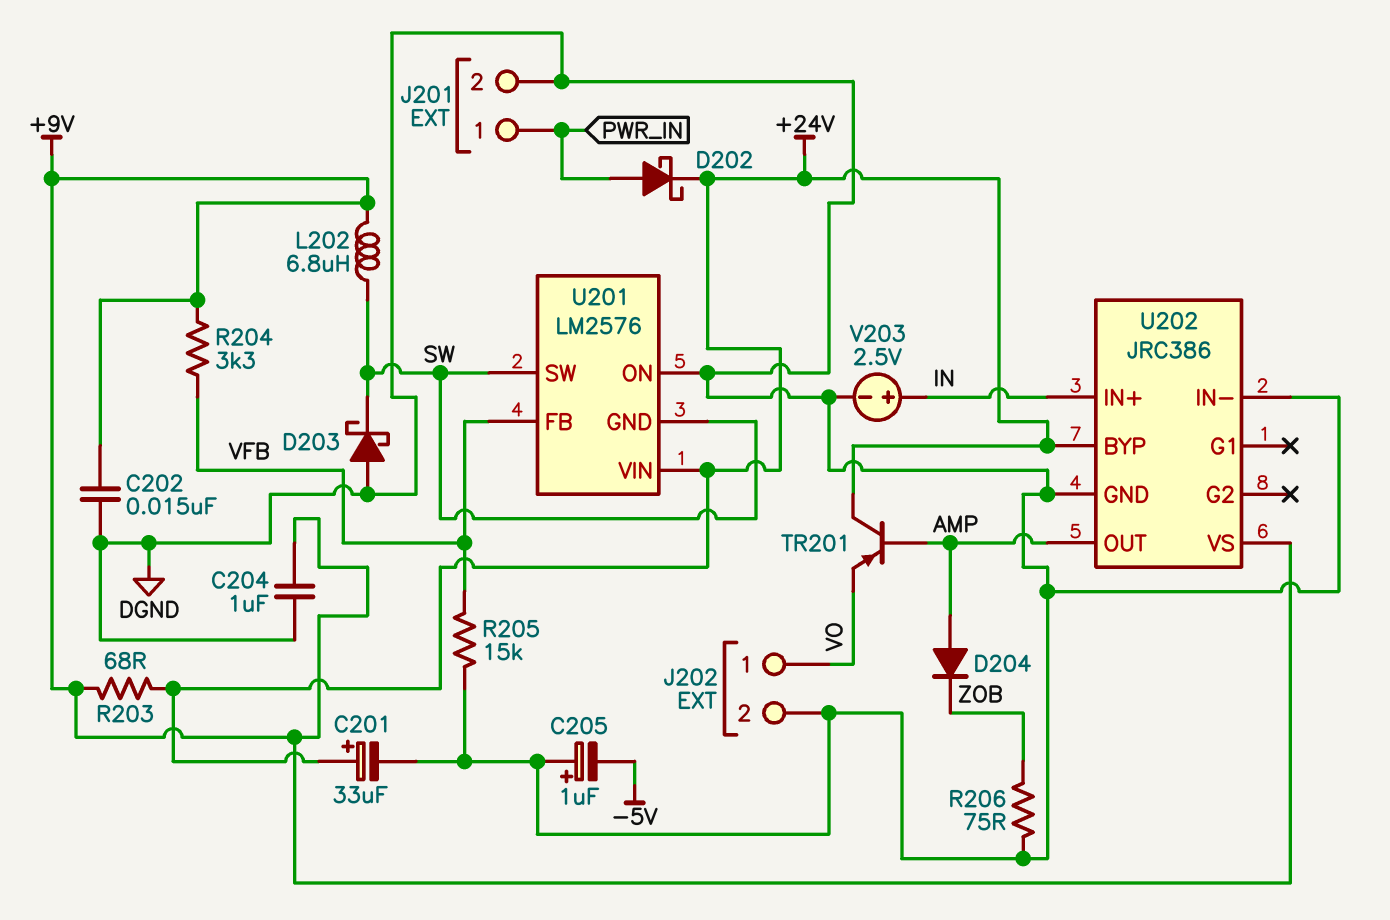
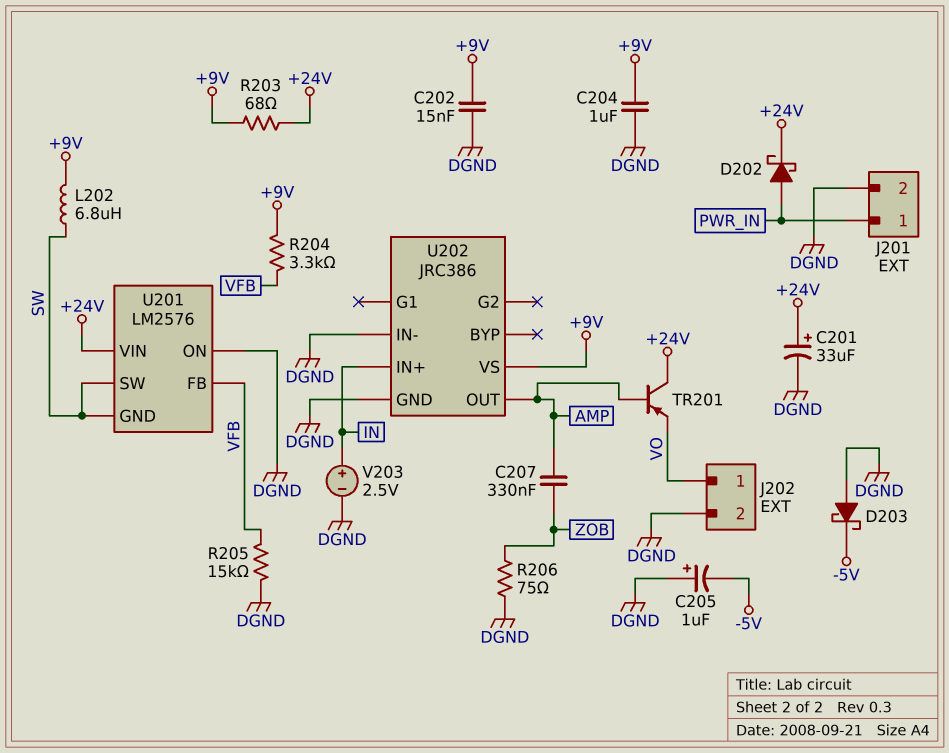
C207: none -> 330nF (AMP, ZOB)
D203: schottky (A DGND, K SW) -> schottky (A DGND, K -5V)
D204: diode (A AMP, K ZOB) -> none
U202 pin BYP: +24V -> none

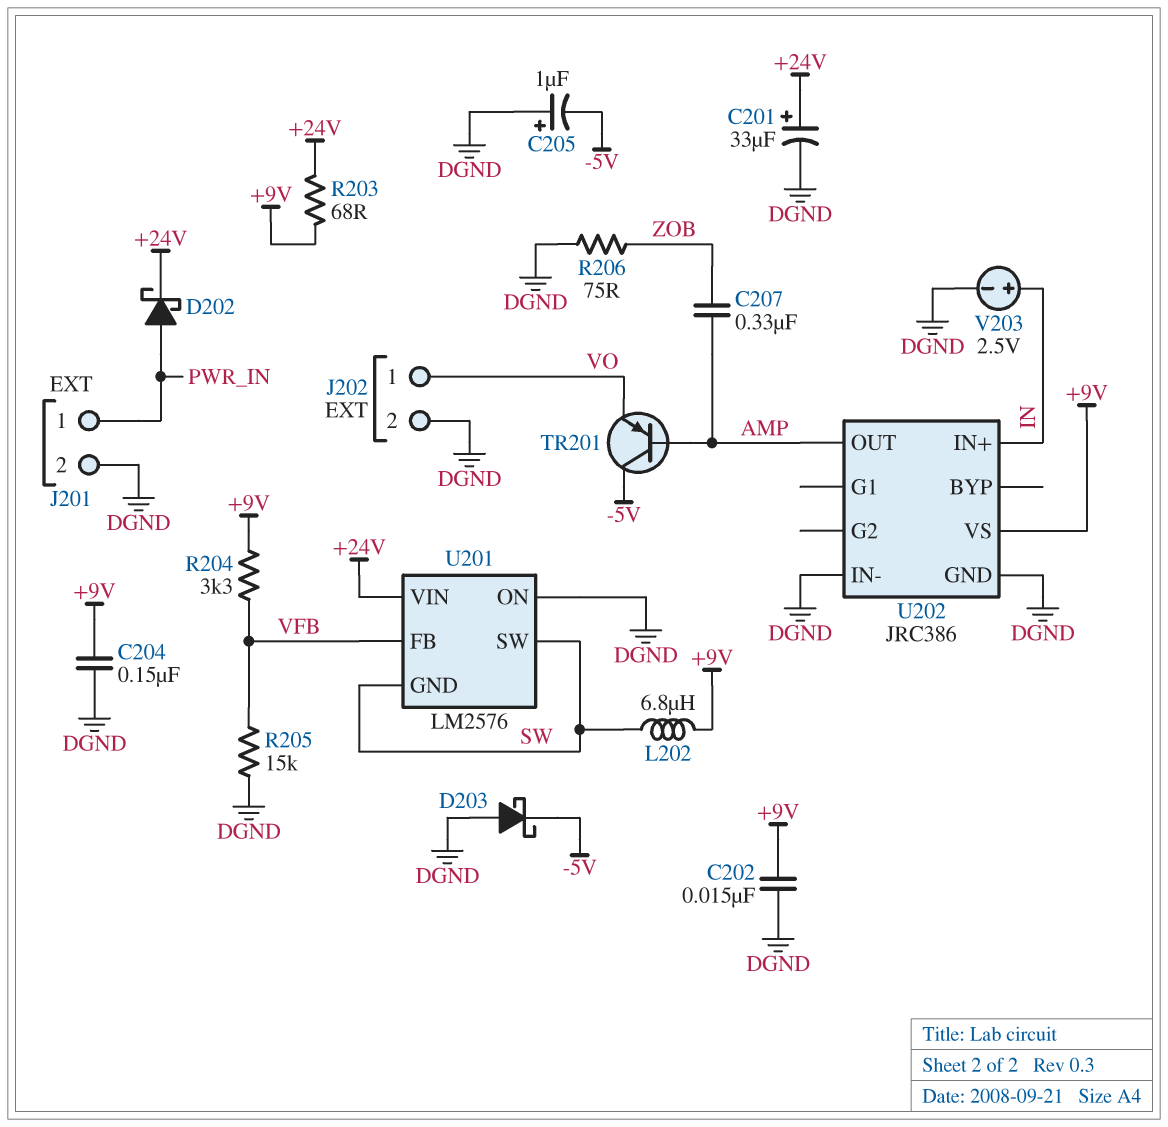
C204: 1uF (+9V, DGND) -> 150nF (+9V, DGND)
TR201: PNP (B AMP, C +24V, E VO) -> PNP (B AMP, C -5V, E VO)

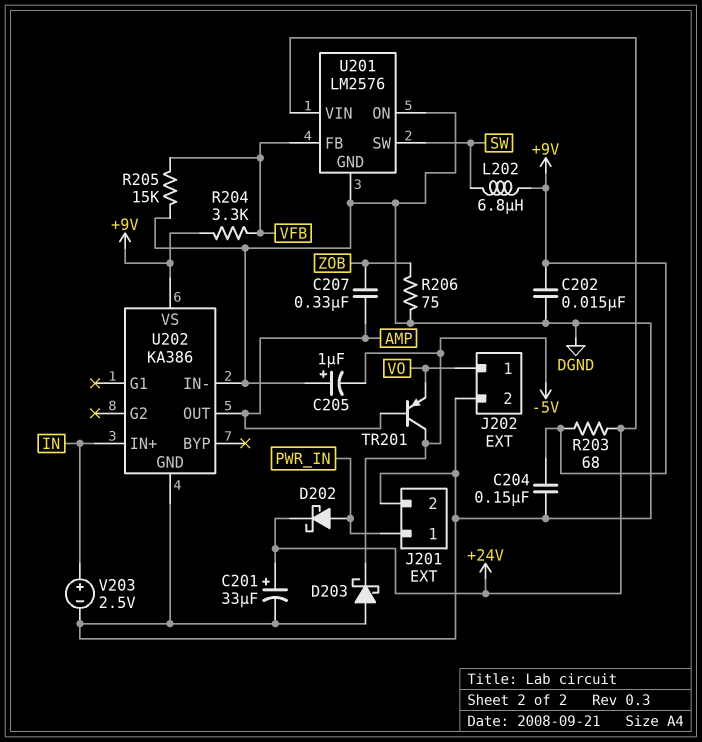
U201 pin GND: SW -> DGND
U202: JRC386 -> KA386

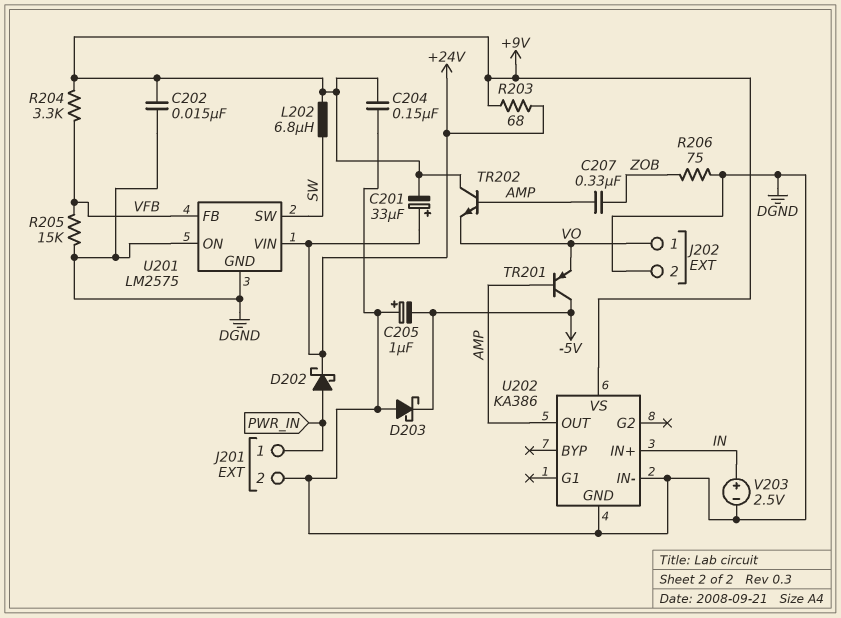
C201: 33uF (plus +24V, minus DGND) -> 33uF (plus +24V, minus +9V)
TR202: none -> NPN (B AMP, C +9V, E VO)
U201: LM2576 -> LM2575

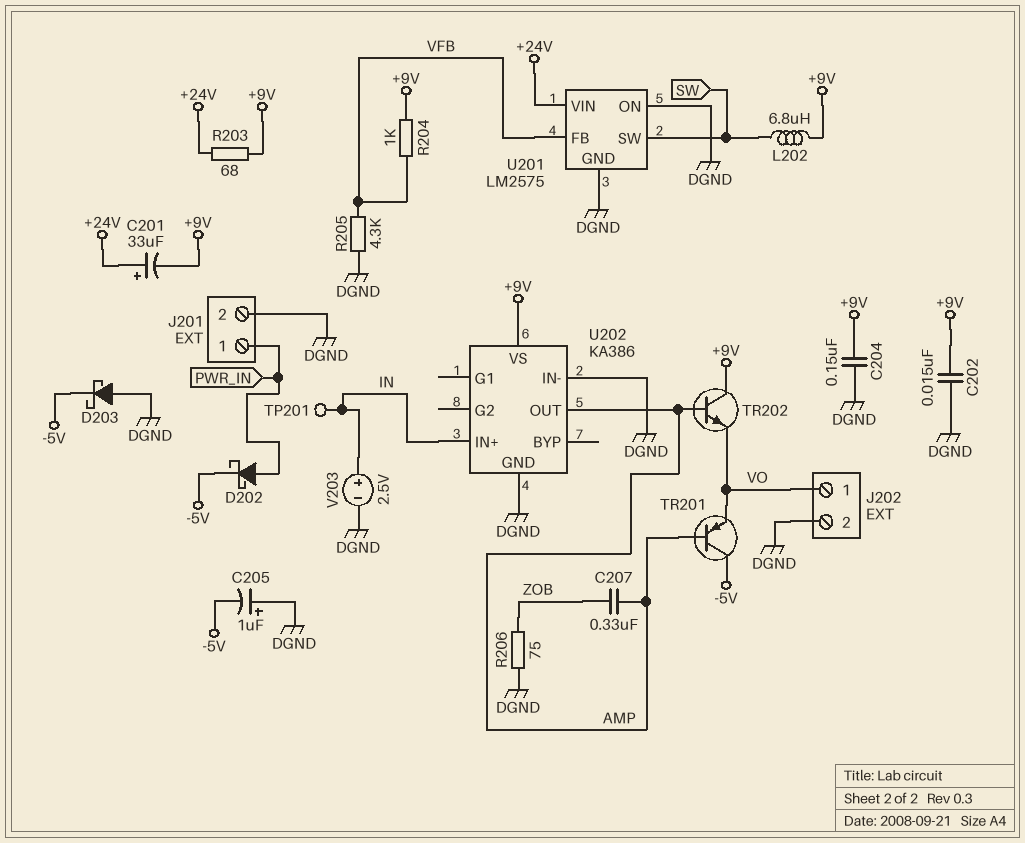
D202: schottky (A PWR_IN, K +24V) -> schottky (A PWR_IN, K -5V)
R204: 3.3k (+9V, VFB) -> 1k (+9V, VFB)
R205: 15k (DGND, VFB) -> 4.3k (DGND, VFB)
TP201: none -> test point (IN)

